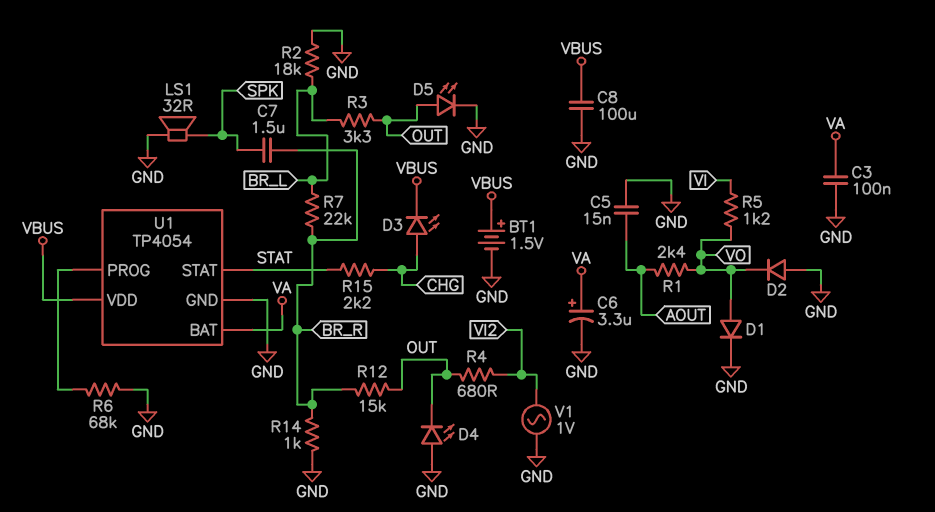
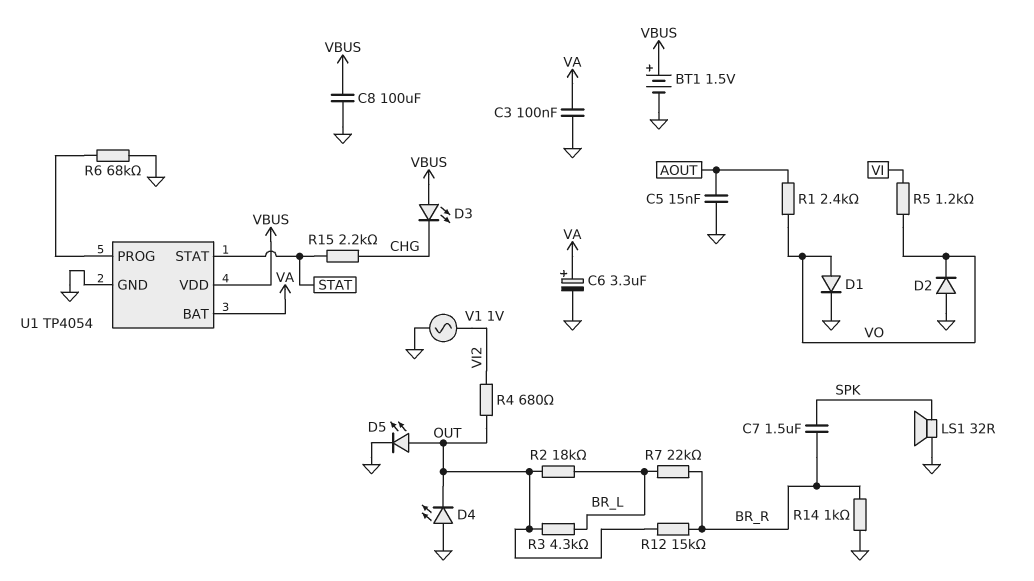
D3: LED (A CHG, K VBUS) -> LED (A VBUS, K CHG)
R2: 18k (BR_L, GND) -> 18k (BR_L, OUT)
R3: 3.3k (BR_L, OUT) -> 4.3k (BR_L, OUT)

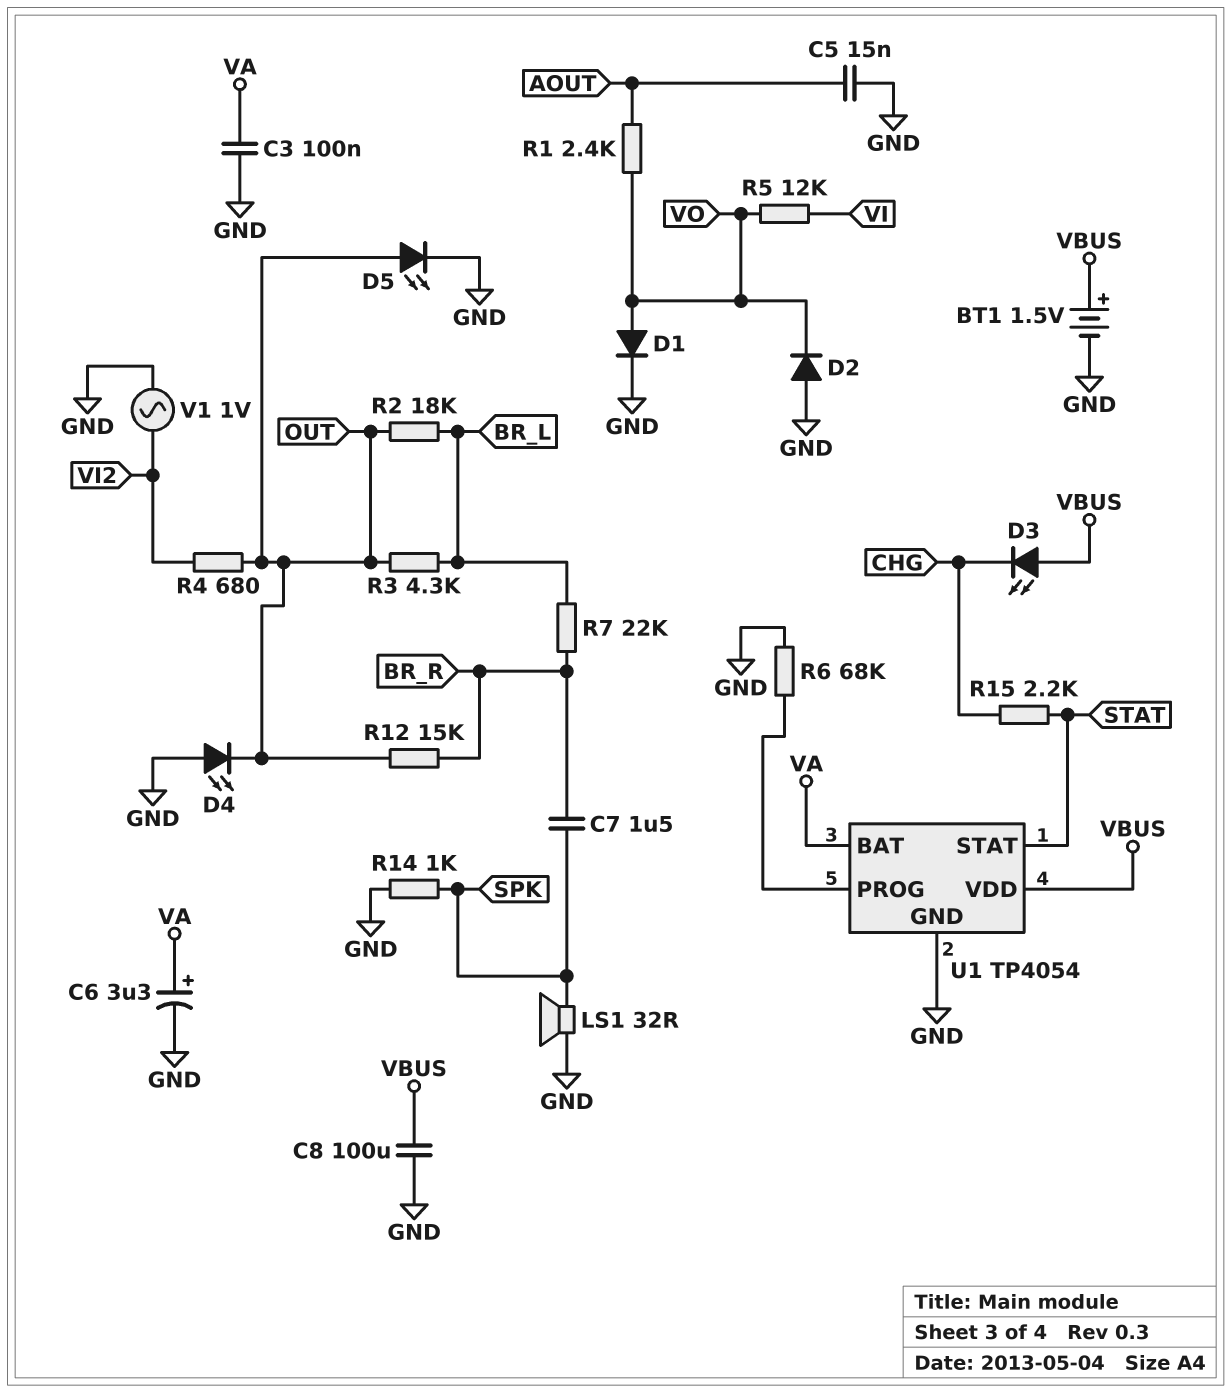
R5: 1.2k (VI, VO) -> 12k (VI, VO)
R14: 1k (BR_R, GND) -> 1k (GND, SPK)

